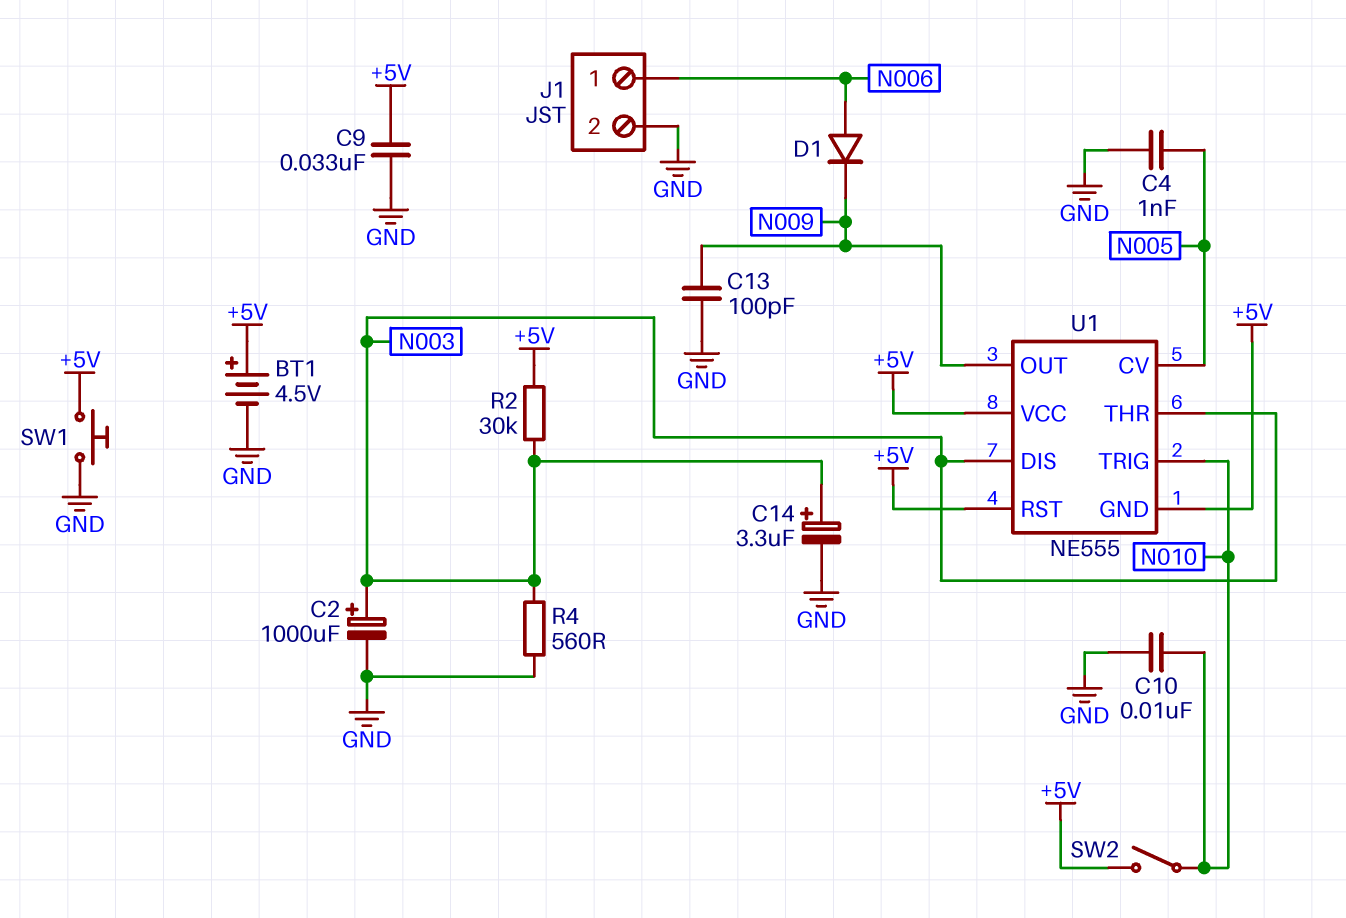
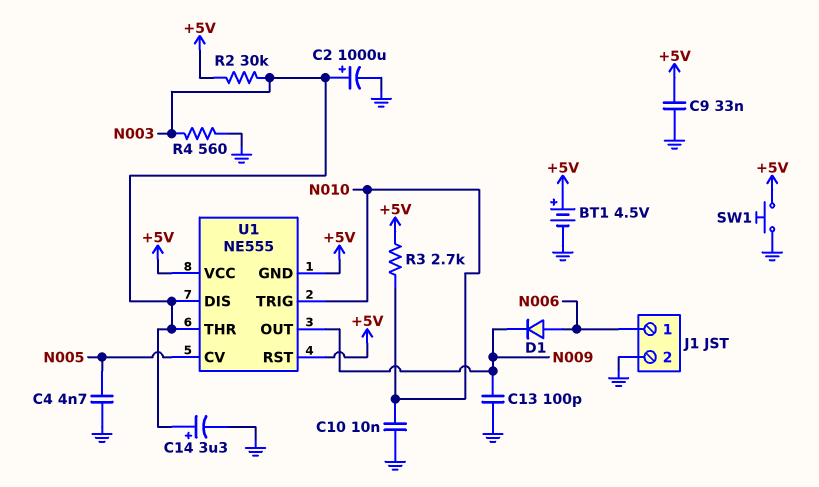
C4: 1nF (GND, N005) -> 4.7nF (GND, N005)
R3: none -> 2.7k (+5V, N010)
SW2: switch (+5V, N010) -> none

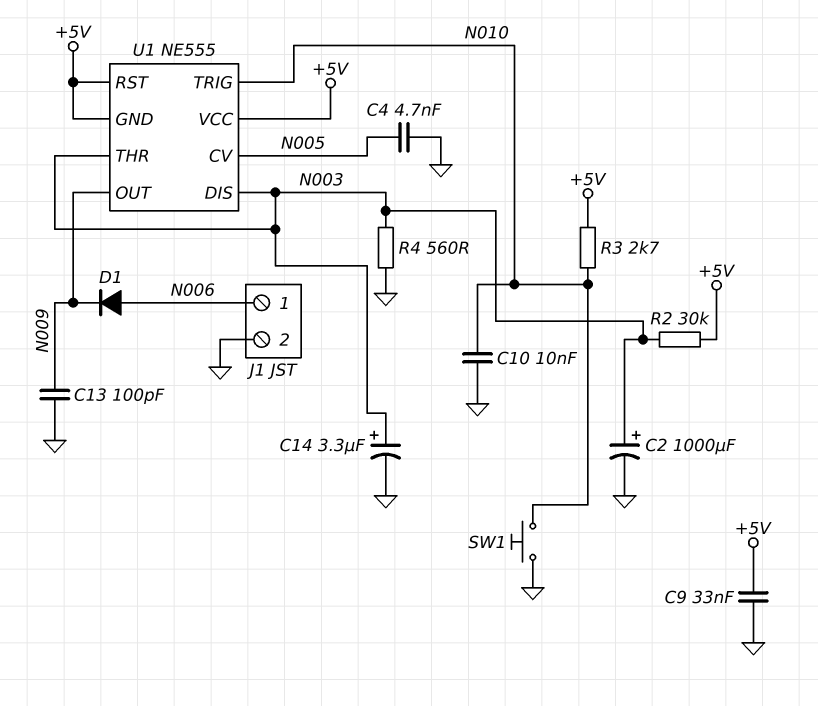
BT1: 4.5V (plus +5V, minus GND) -> none
SW1: button (+5V, GND) -> button (GND, N010)

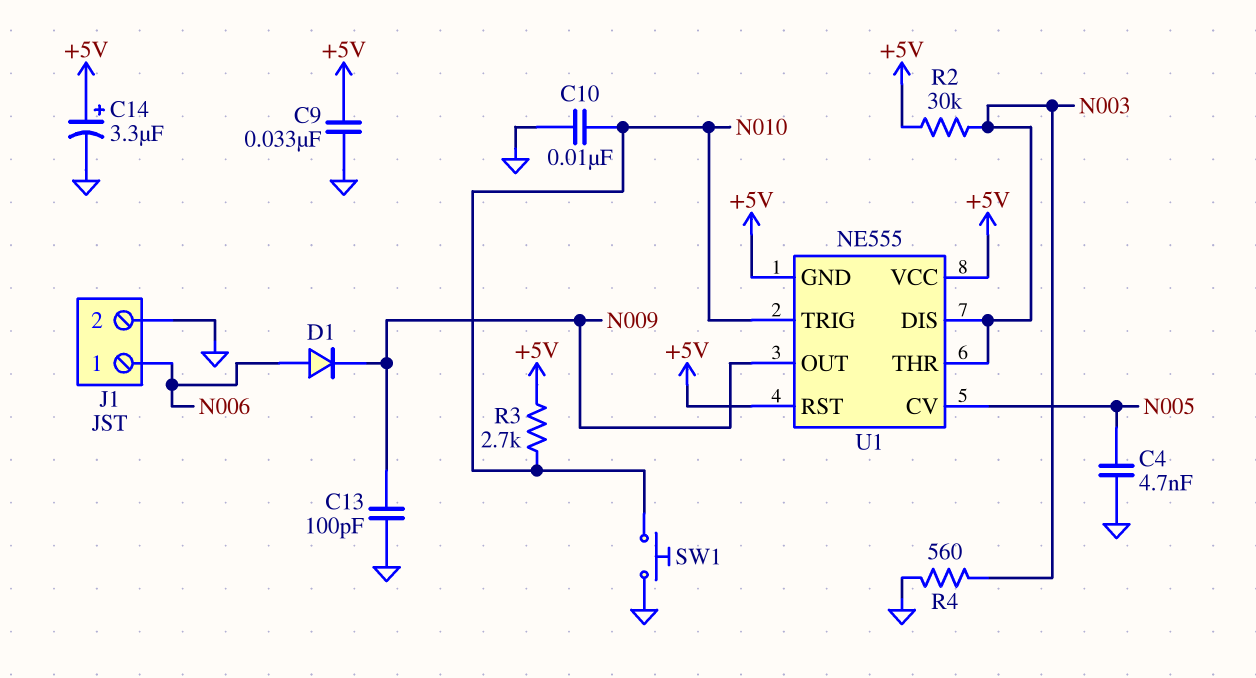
C2: 1000uF (plus N003, minus GND) -> none
C14: 3.3uF (plus N003, minus GND) -> 3.3uF (plus +5V, minus GND)

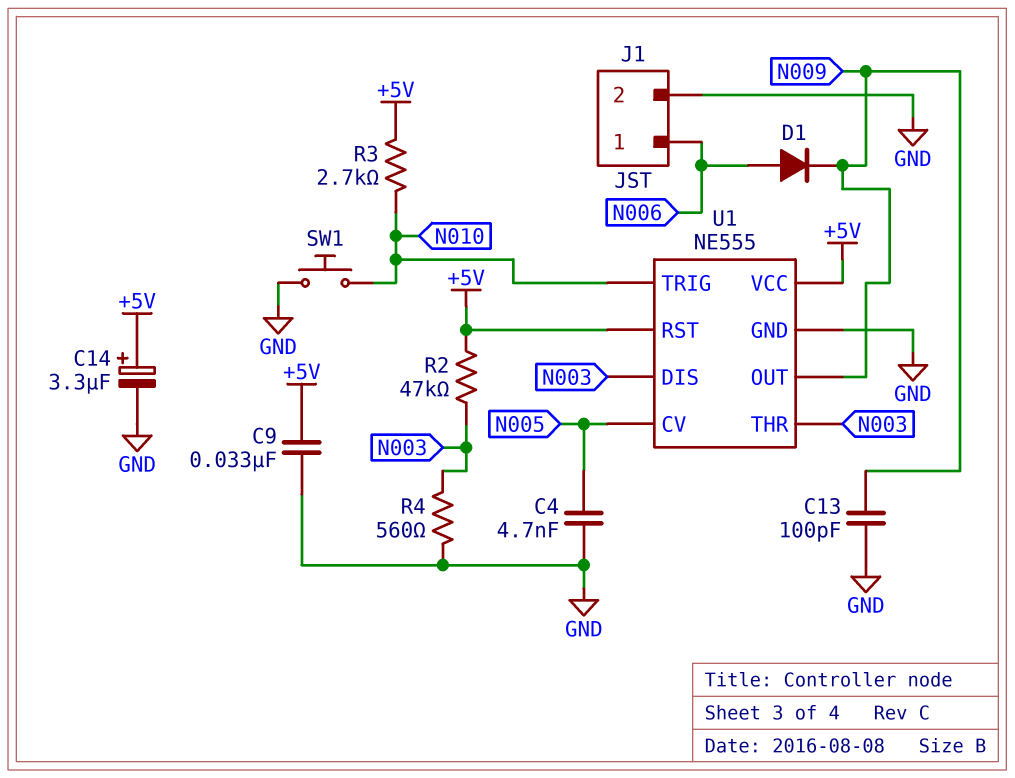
C10: 10nF (GND, N010) -> none
R2: 30k (+5V, N003) -> 47k (+5V, N003)
U1 pin GND: +5V -> GND

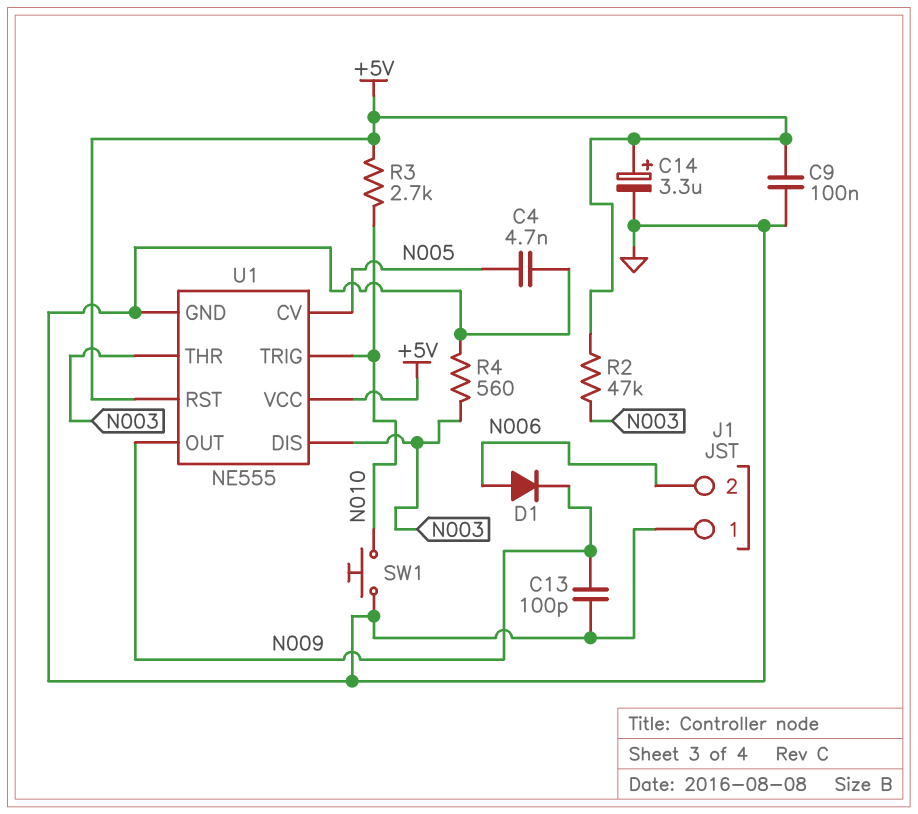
C9: 33nF (+5V, GND) -> 100nF (+5V, GND)
J1 pin 1: N006 -> GND
J1 pin 2: GND -> N006

